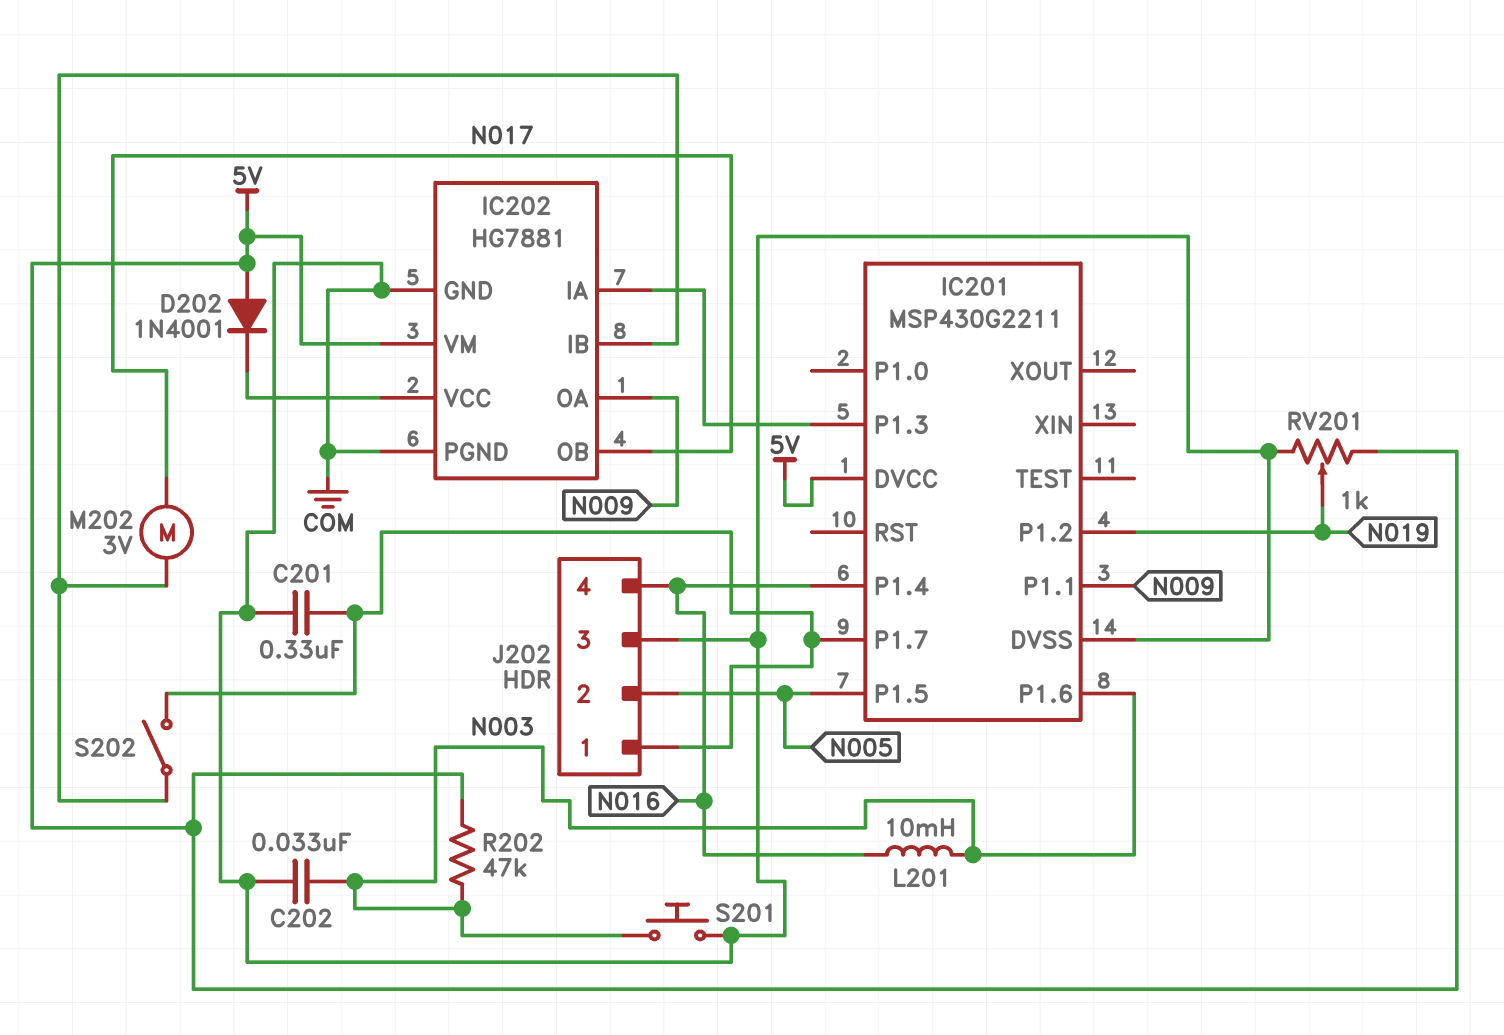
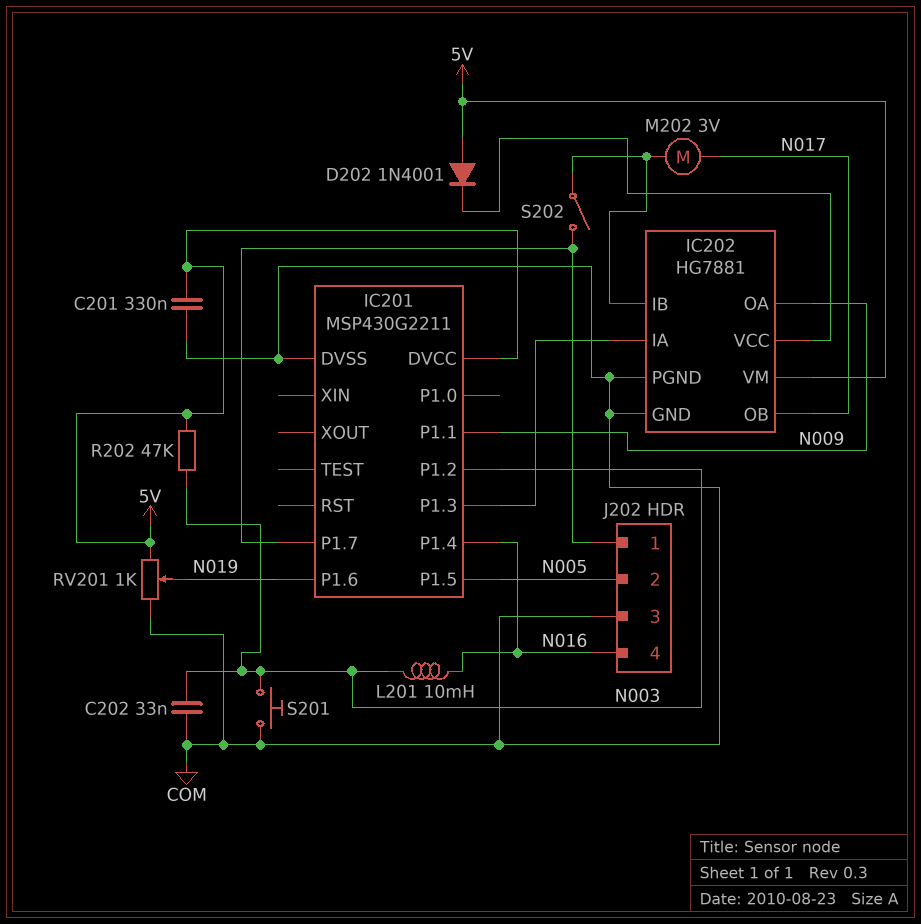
C201: 330nF (COM, IC201/P1.7) -> 330nF (5V, COM)
IC201 pin P1.2: N019 -> N003
IC201 pin P1.6: N003 -> N019

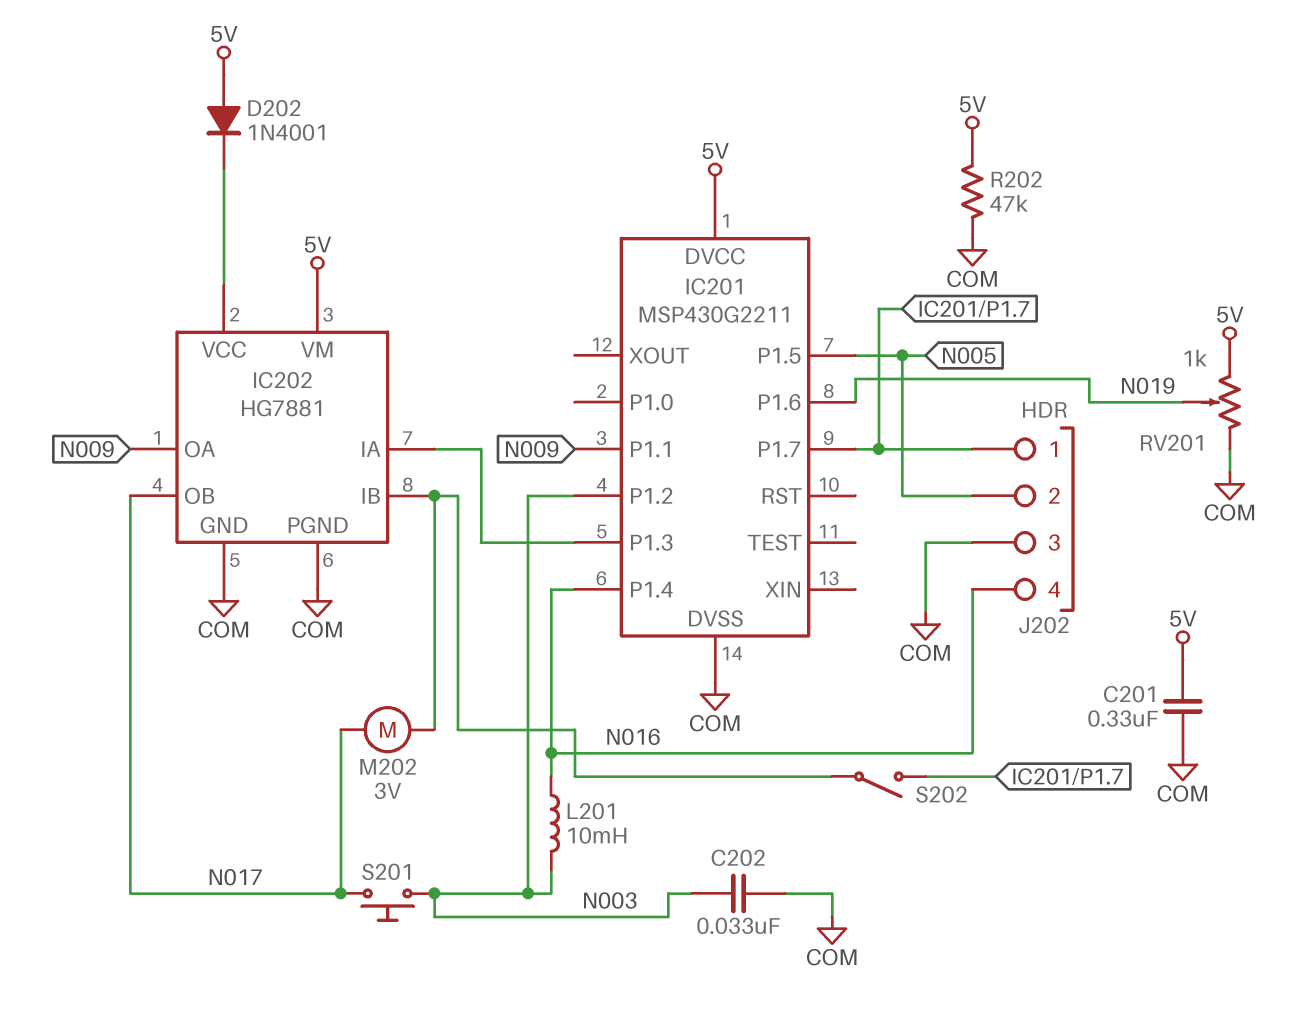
R202: 47k (5V, N003) -> 47k (5V, COM)
S201: button (COM, N003) -> button (N003, N017)

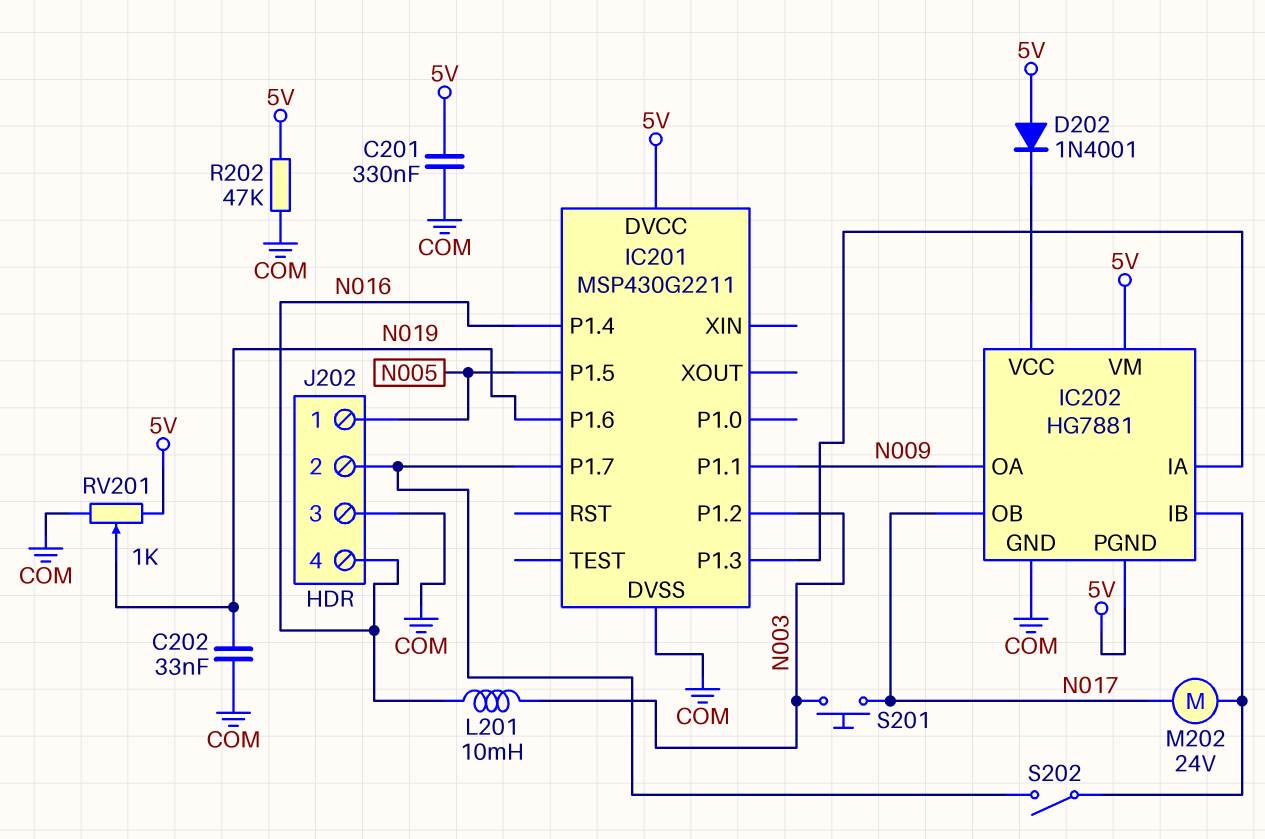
C202: 33nF (COM, N003) -> 33nF (COM, N019)
IC202 pin PGND: COM -> 5V
J202 pin 1: IC201/P1.7 -> N005
J202 pin 2: N005 -> IC201/P1.7
M202: motor 3V (IC202/IB, N017) -> motor 24V (IC202/IB, N017)

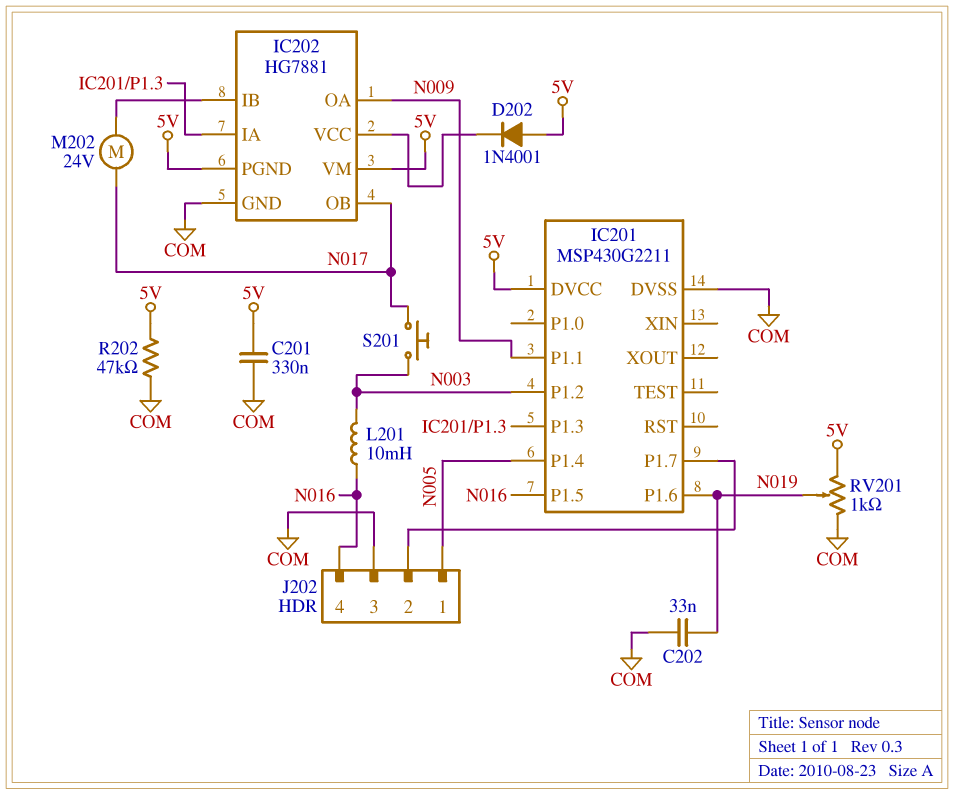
IC201 pin P1.4: N016 -> N005
IC201 pin P1.5: N005 -> N016
S202: switch (IC201/P1.7, IC202/IB) -> none

